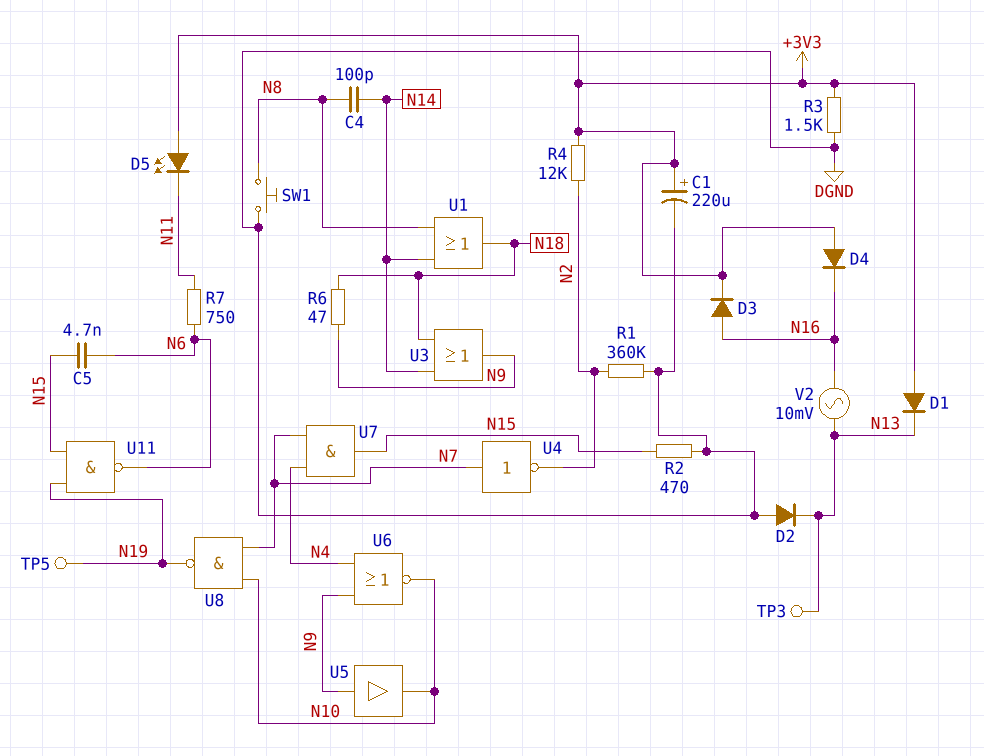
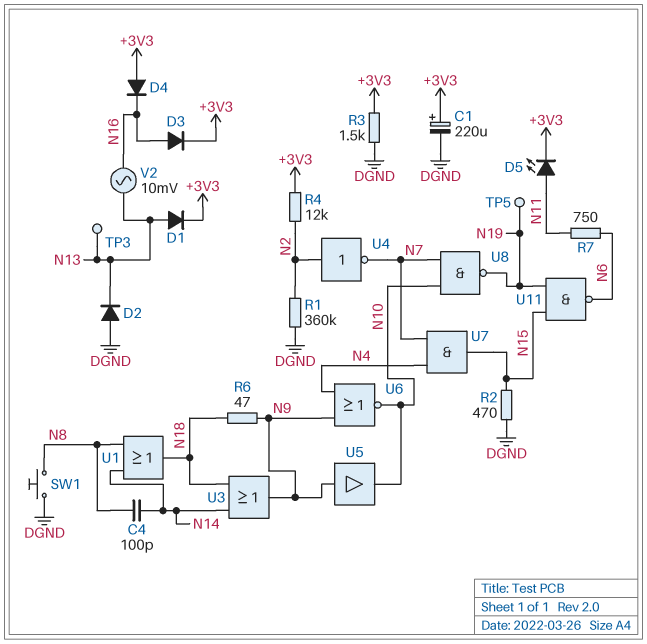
C5: 4.7nF (N6, N15) -> none
D1: diode (A +3V3, K N13) -> diode (A N13, K +3V3)
D5: LED (A +3V3, K N11) -> LED (A N11, K +3V3)
U4: NOT (in N7, out N2) -> NOT (in N2, out N7)

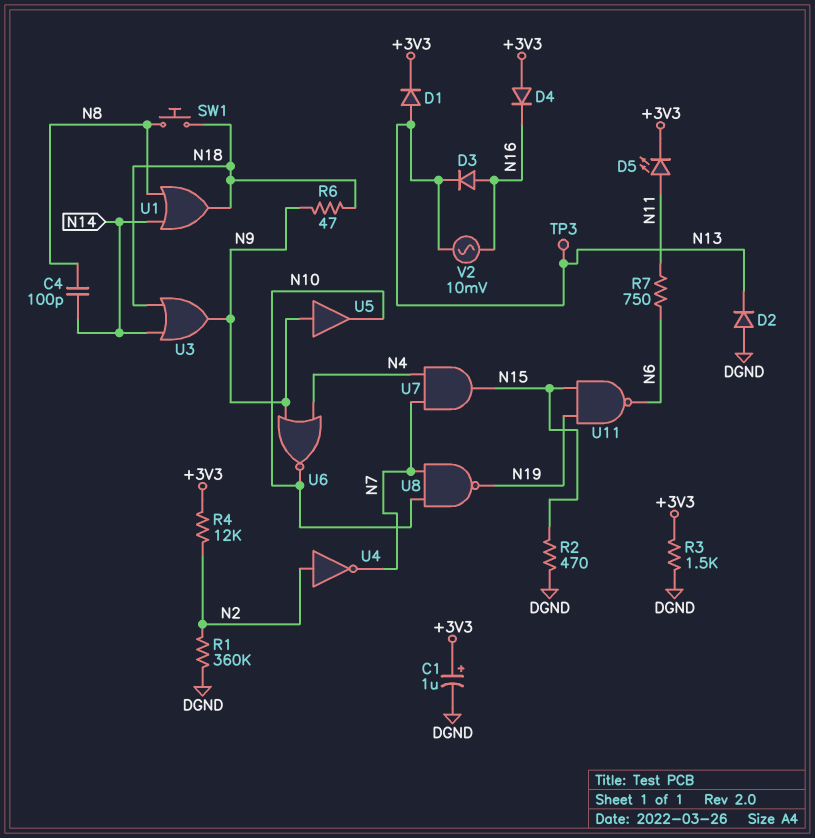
C1: 220uF (plus +3V3, minus DGND) -> 1uF (plus +3V3, minus DGND)
D3: diode (A N16, K +3V3) -> diode (A N16, K N13)
SW1: button (DGND, N8) -> button (N8, N18)
TP5: test point (N19) -> none

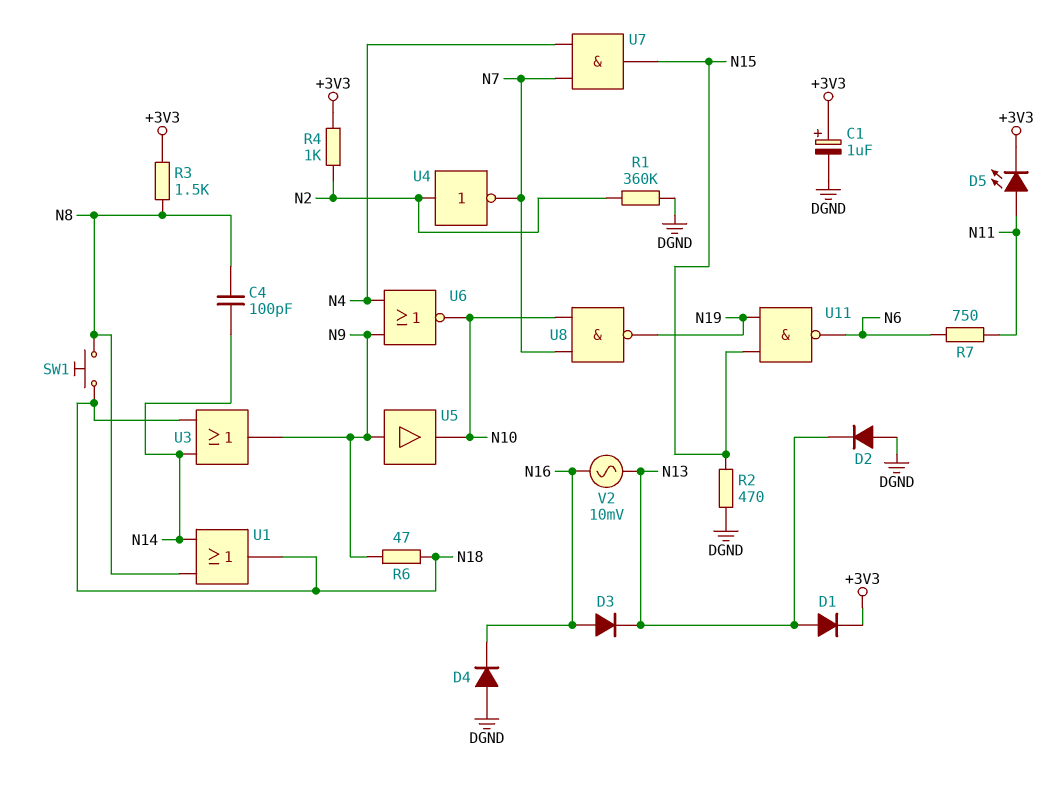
D4: diode (A +3V3, K N16) -> diode (A DGND, K N16)
R3: 1.5k (+3V3, DGND) -> 1.5k (+3V3, N8)
R4: 12k (+3V3, N2) -> 1k (+3V3, N2)
TP3: test point (N13) -> none

